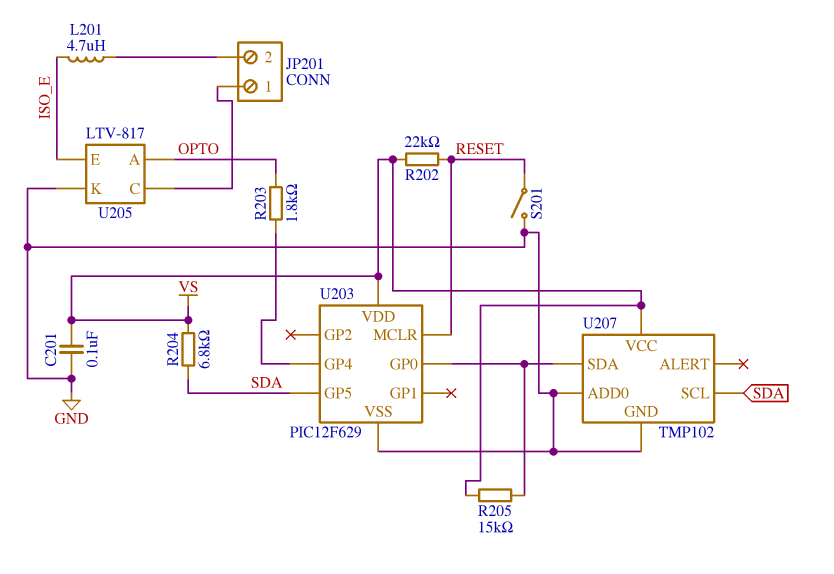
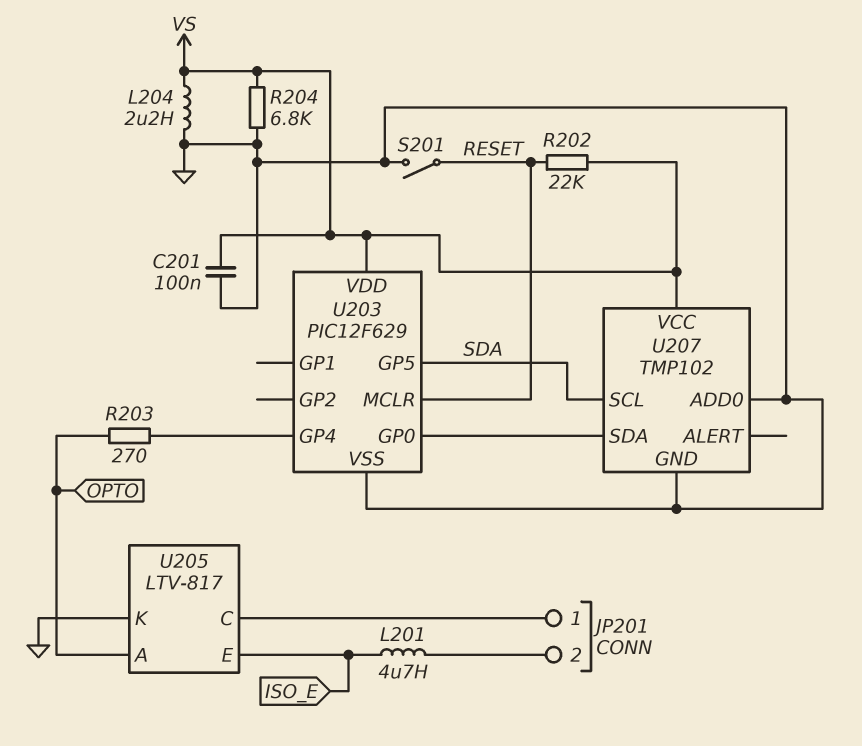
L204: none -> 2.2uH (GND, VS)
R203: 1.8k (OPTO, U203/GP4) -> 270 (OPTO, U203/GP4)
R204: 6.8k (SDA, VS) -> 6.8k (GND, VS)
R205: 15k (U203/GP0, VS) -> none

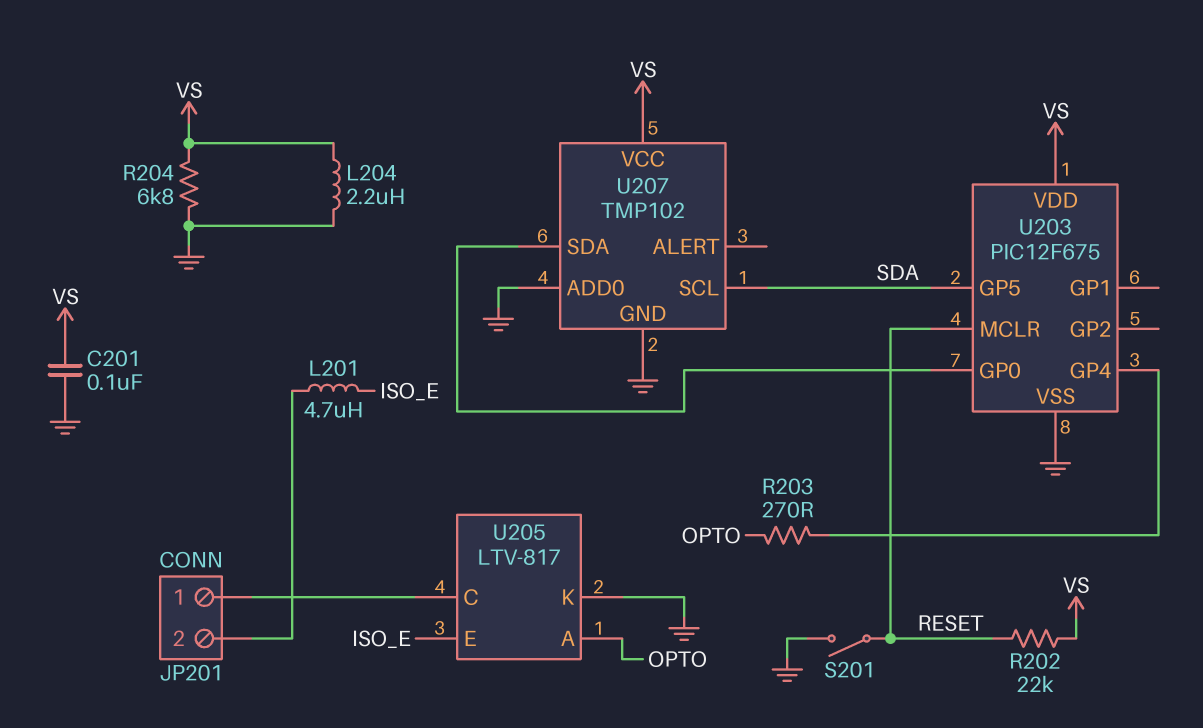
U203: PIC12F629 -> PIC12F675

